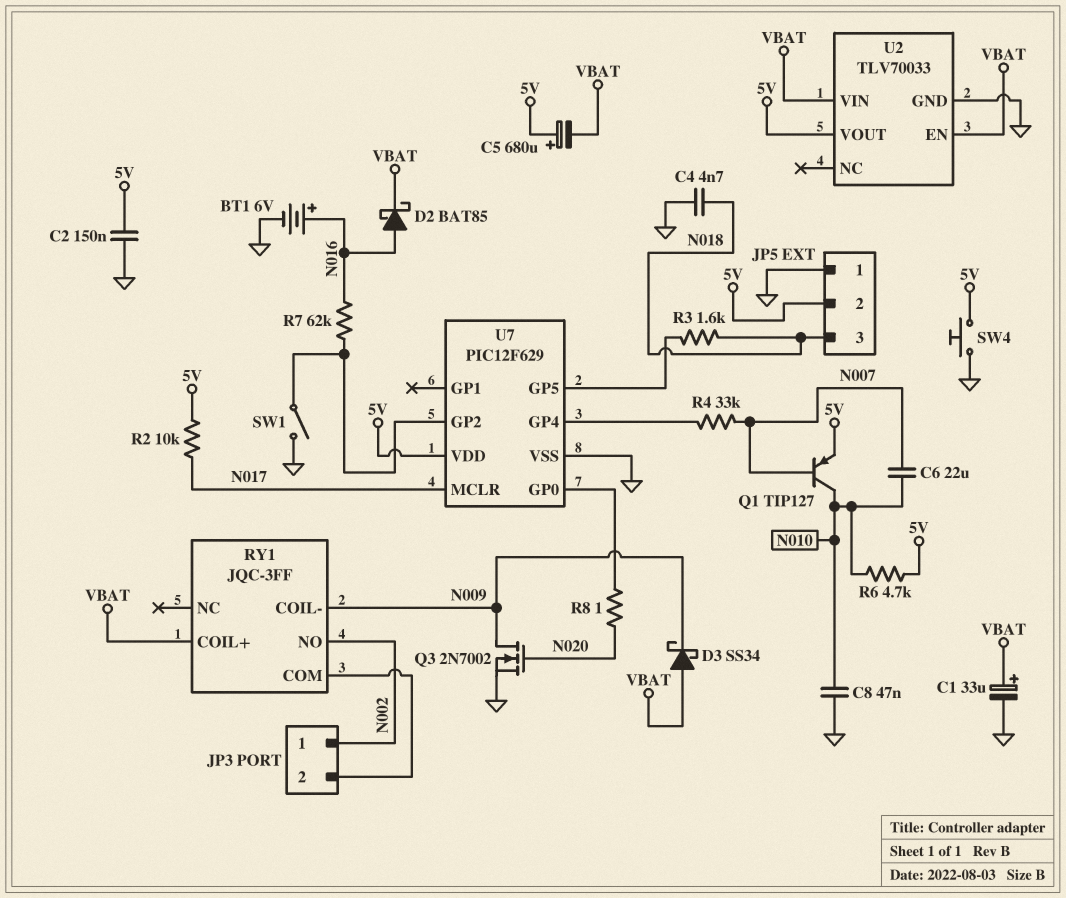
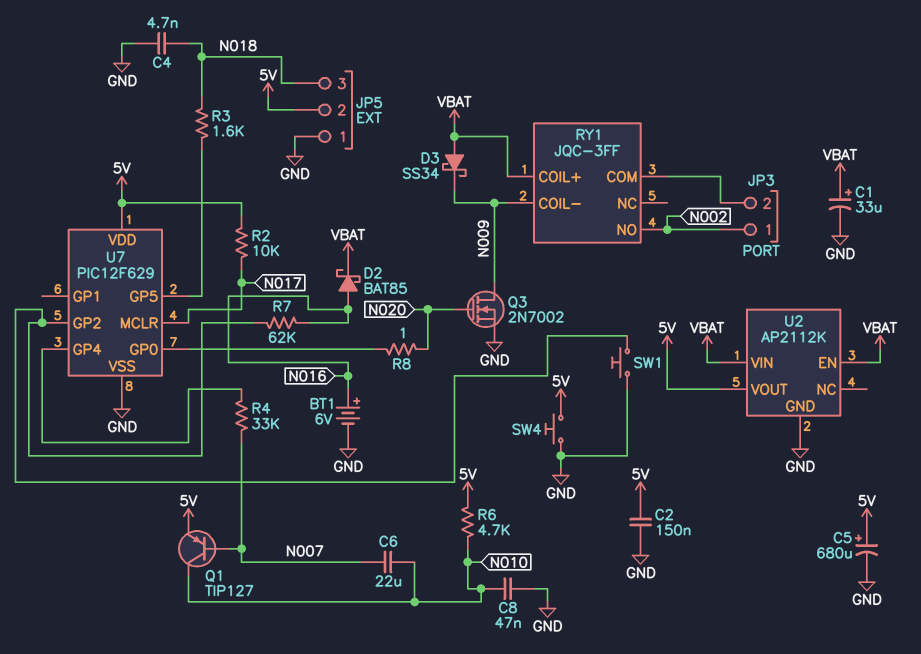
C5: 680uF (plus 5V, minus VBAT) -> 680uF (plus 5V, minus GND)
SW1: switch (GND, U7/GP2) -> button (GND, U7/GP2)
U2: TLV70033 -> AP2112K

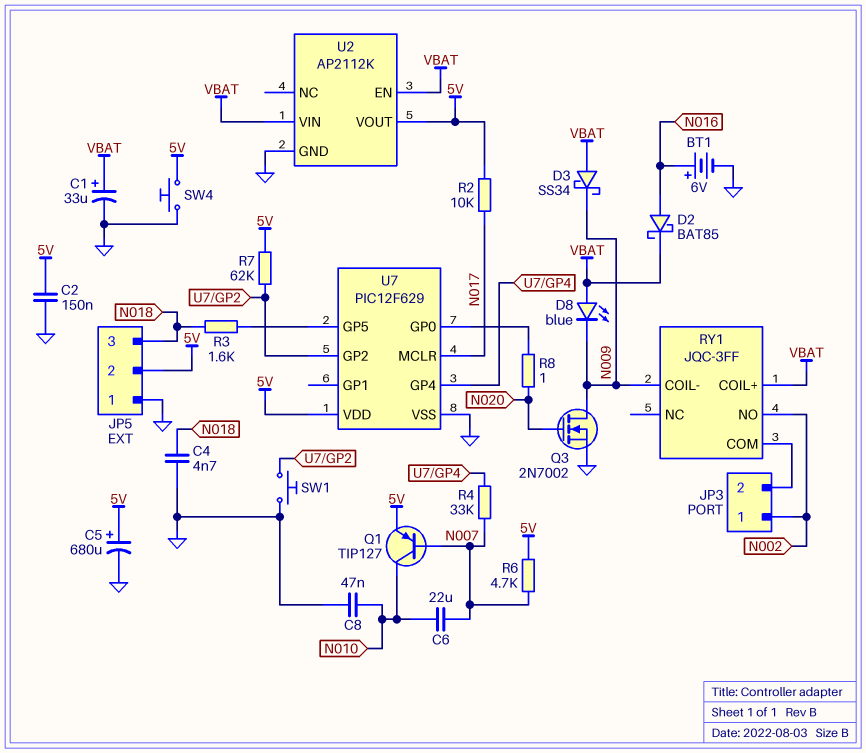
D8: none -> LED blue (A VBAT, K N009)
R6: 4.7k (5V, N010) -> 4.7k (5V, N007)
R7: 62k (N016, U7/GP2) -> 62k (5V, U7/GP2)

